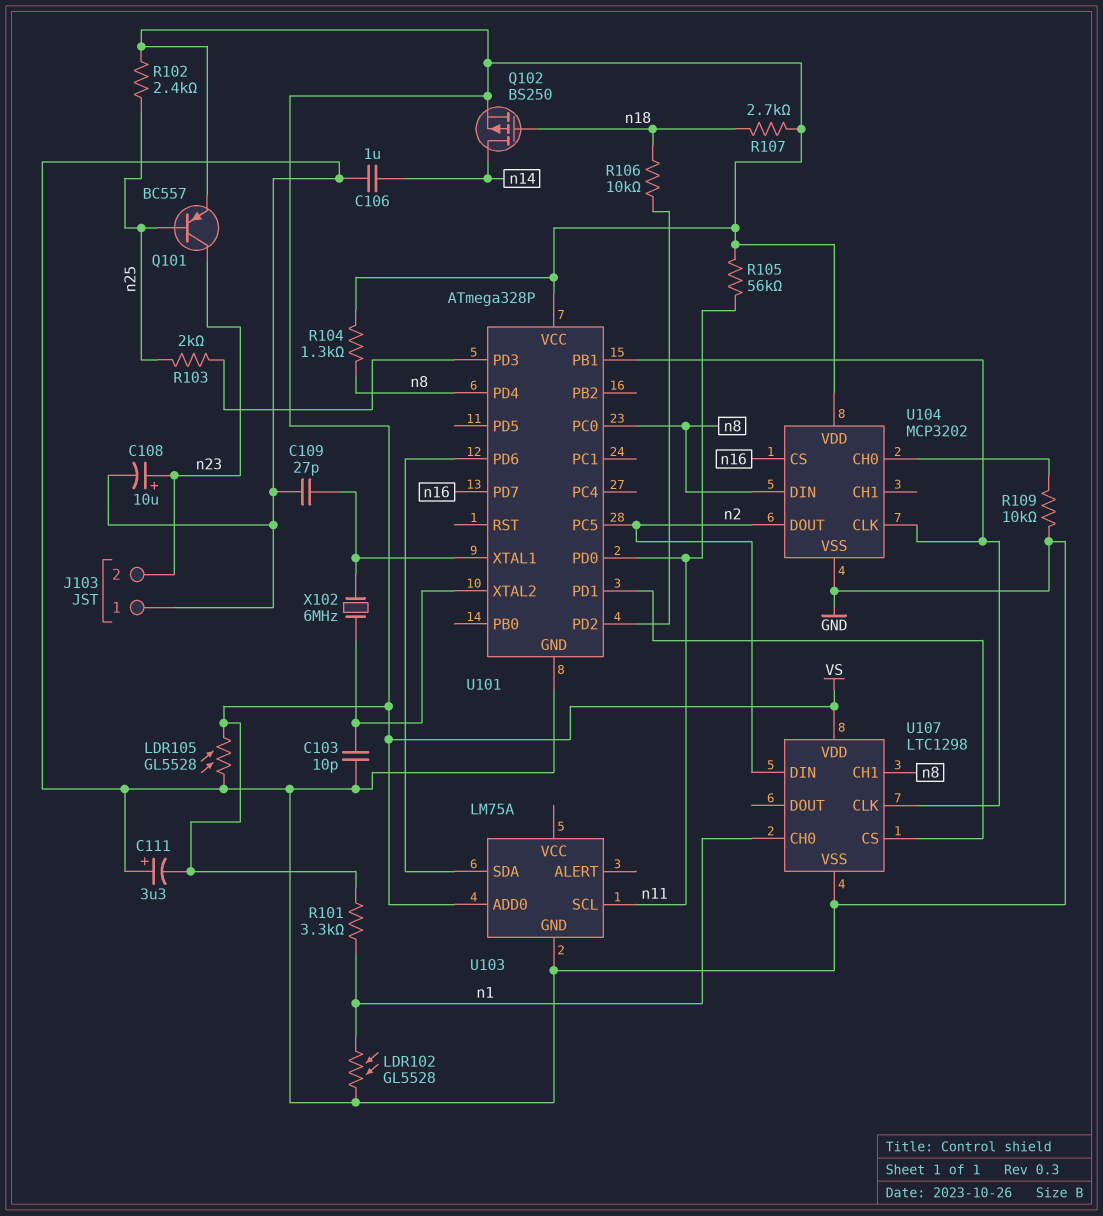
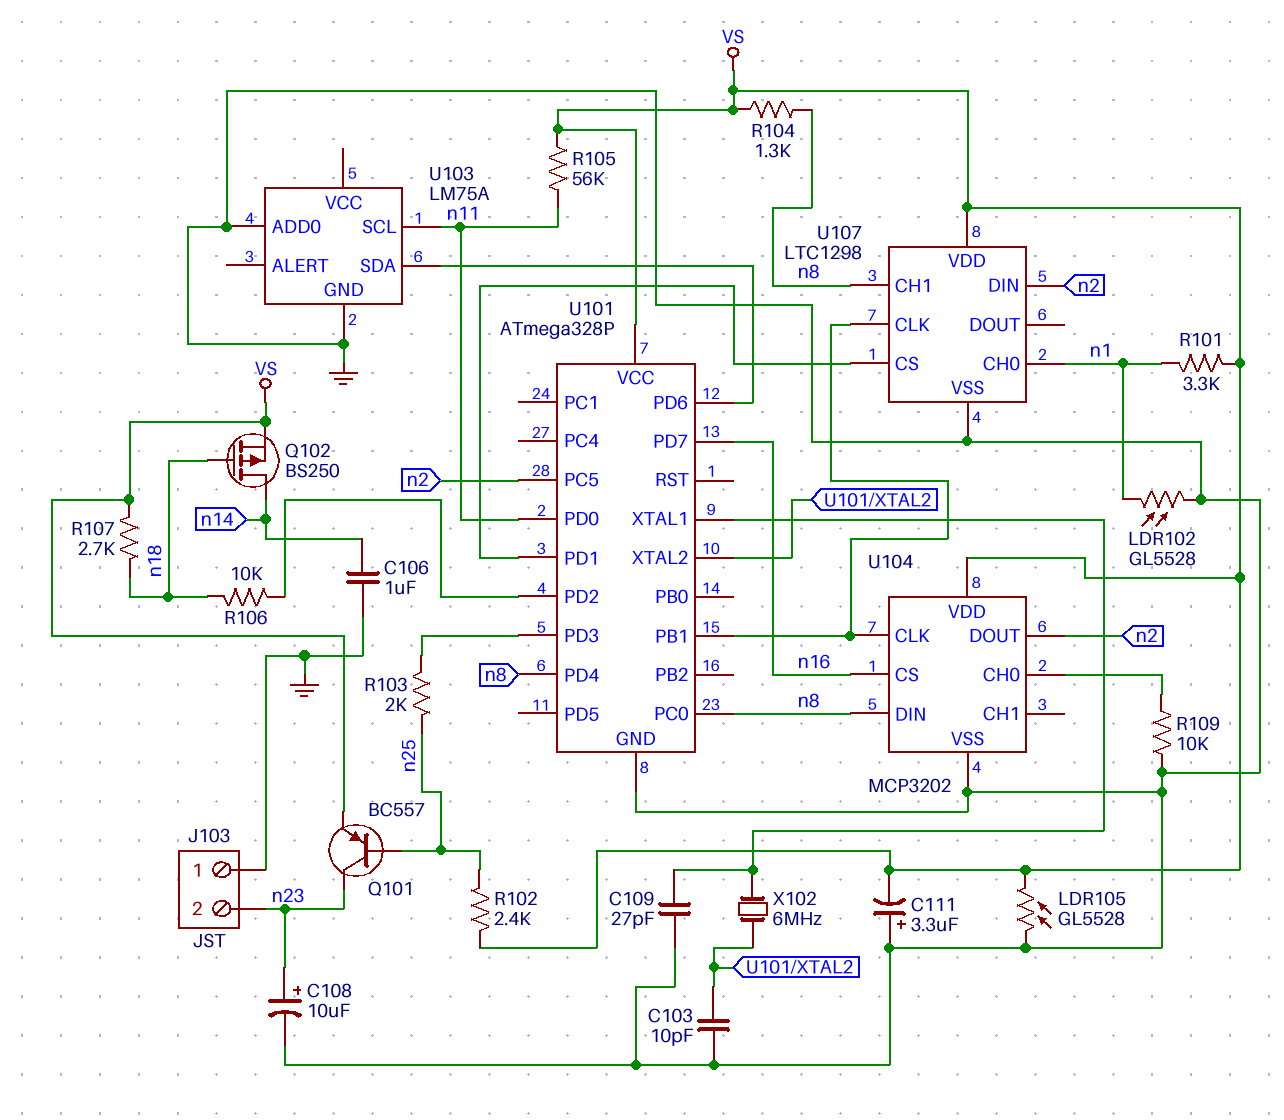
U103 pin ADD0: VS -> GND

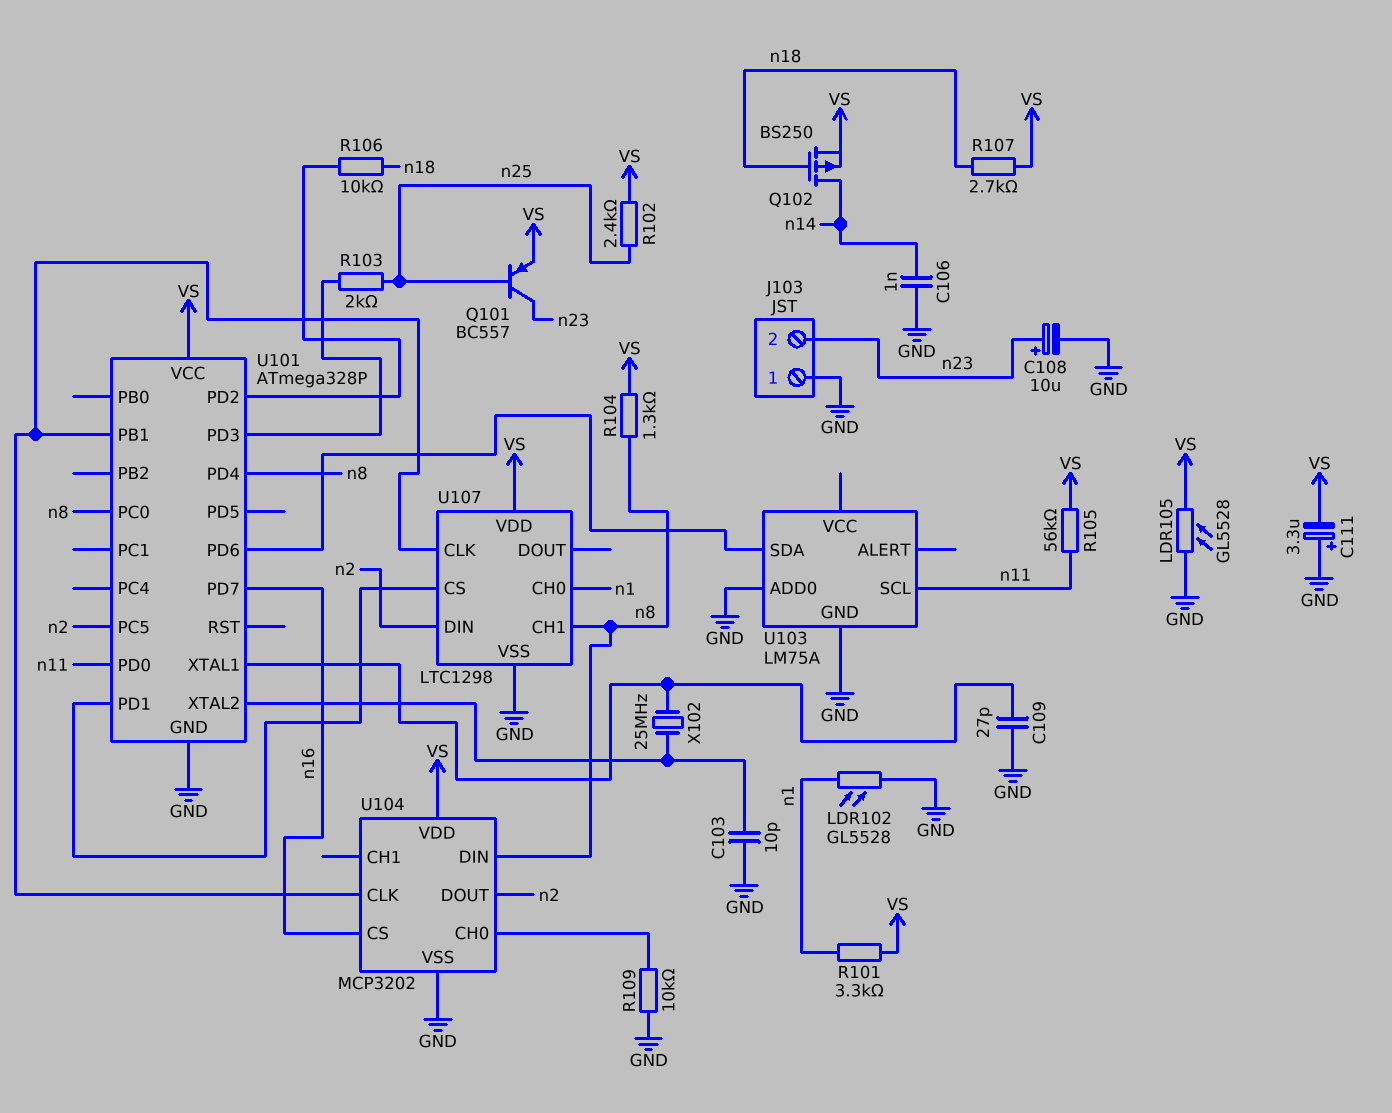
C106: 1uF (GND, n14) -> 1nF (GND, n14)
X102: 6MHz (U101/XTAL1, U101/XTAL2) -> 25MHz (U101/XTAL1, U101/XTAL2)

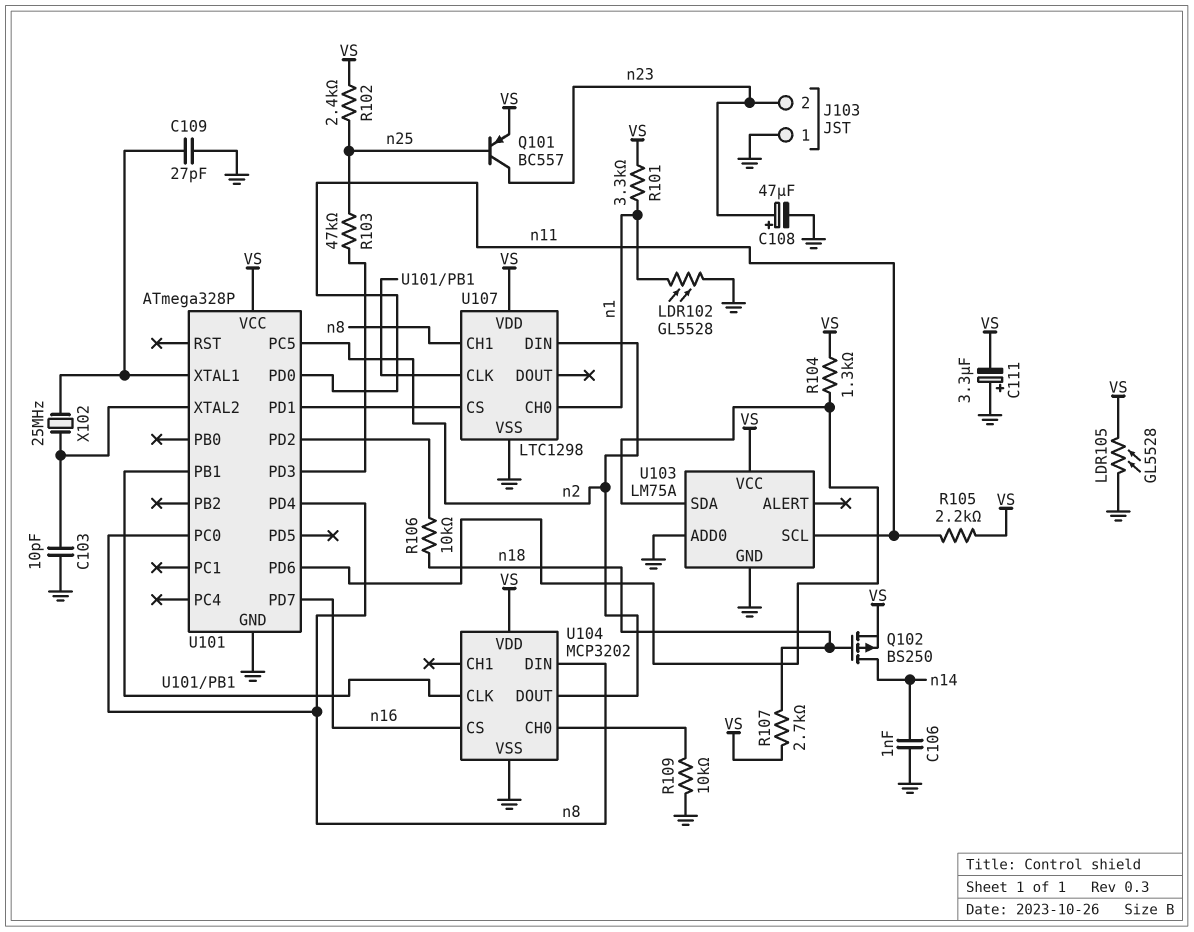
C108: 10uF (plus n23, minus GND) -> 47uF (plus n23, minus GND)
R103: 2k (U101/PD3, n25) -> 47k (U101/PD3, n25)
R104: 1.3k (VS, n8) -> 1.3k (U101/PD6, VS)
R105: 56k (VS, n11) -> 2.2k (VS, n11)
U103 pin VCC: none -> VS

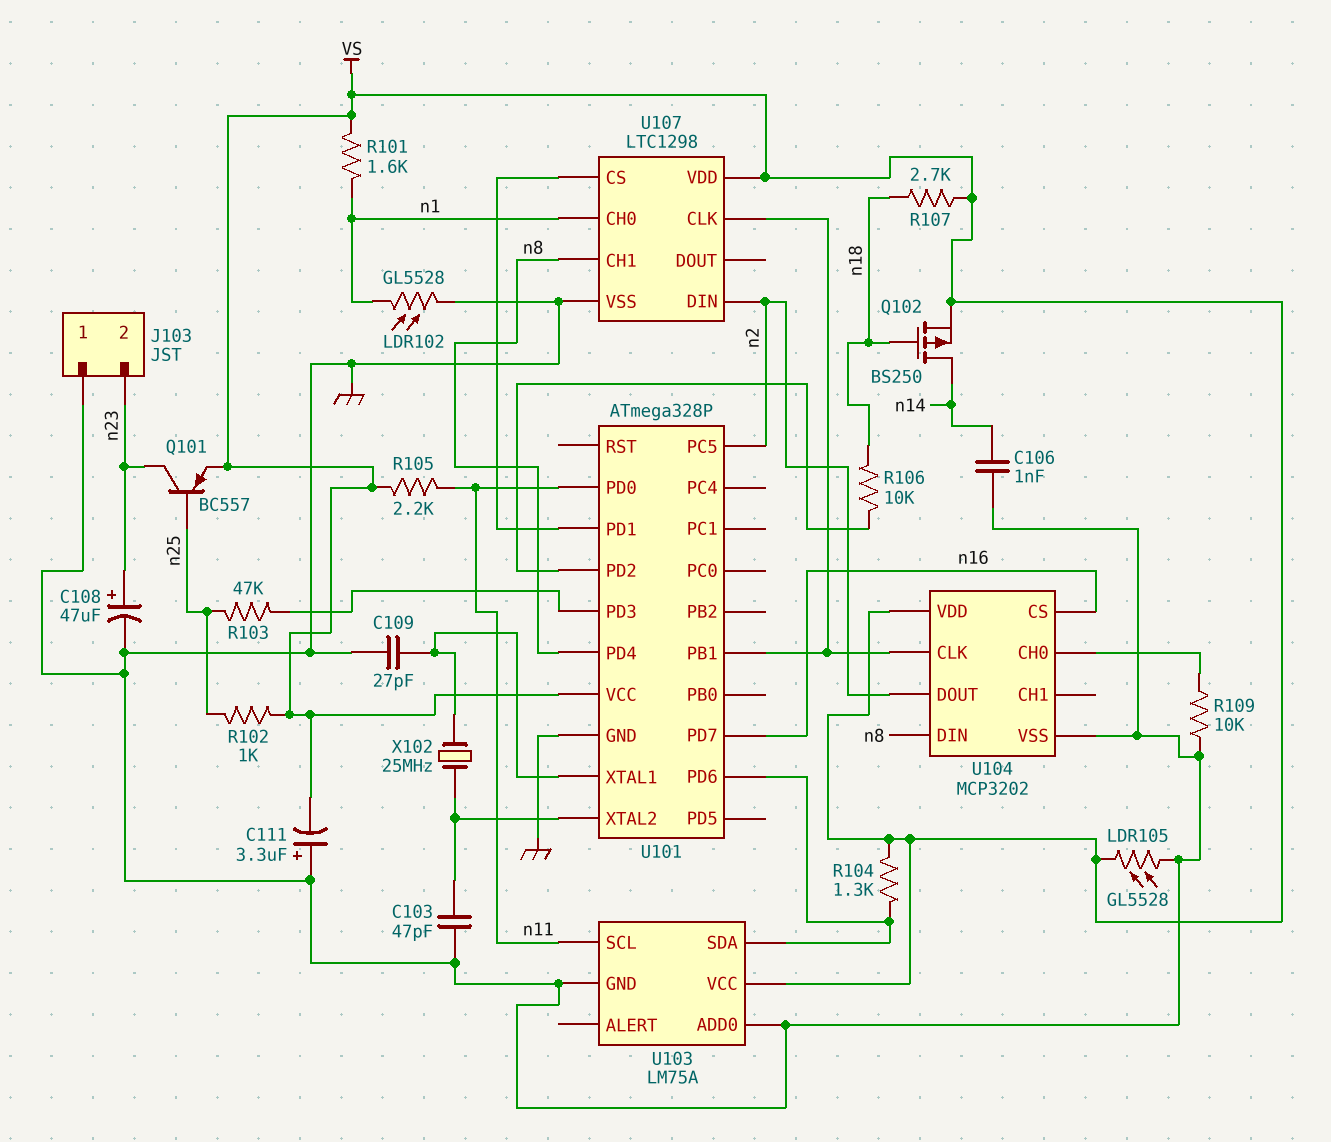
C103: 10pF (GND, U101/XTAL2) -> 47pF (GND, U101/XTAL2)
R101: 3.3k (VS, n1) -> 1.6k (VS, n1)
R102: 2.4k (VS, n25) -> 1k (VS, n25)
U101 pin PC0: n8 -> none

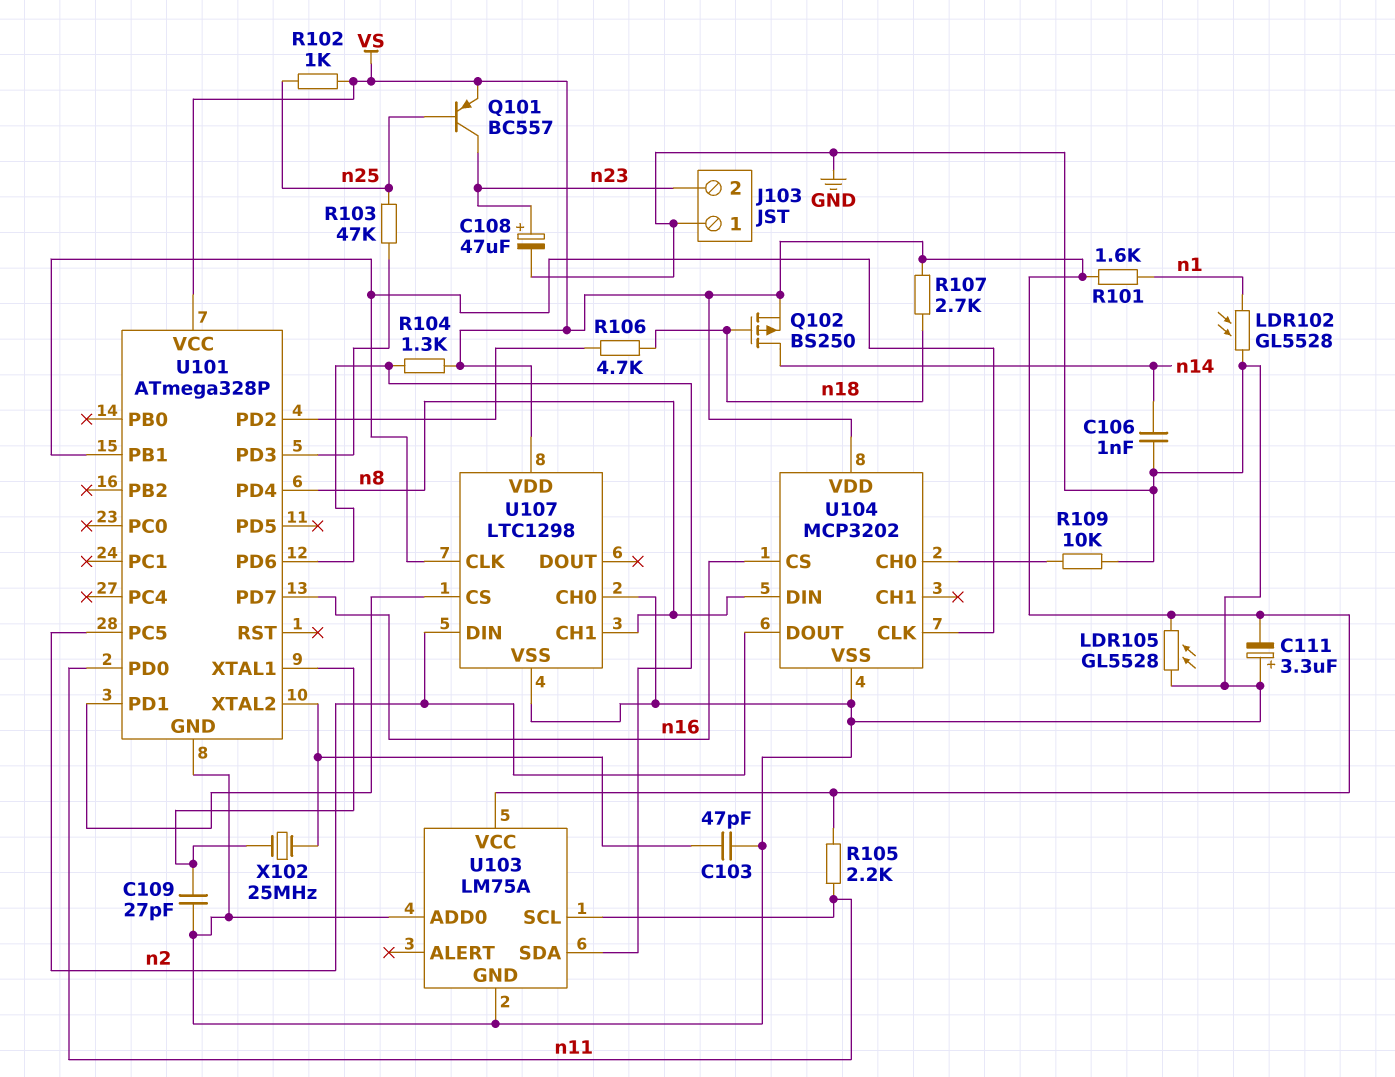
R106: 10k (U101/PD2, n18) -> 4.7k (U101/PD2, n18)
U107 pin CH0: n1 -> GND

